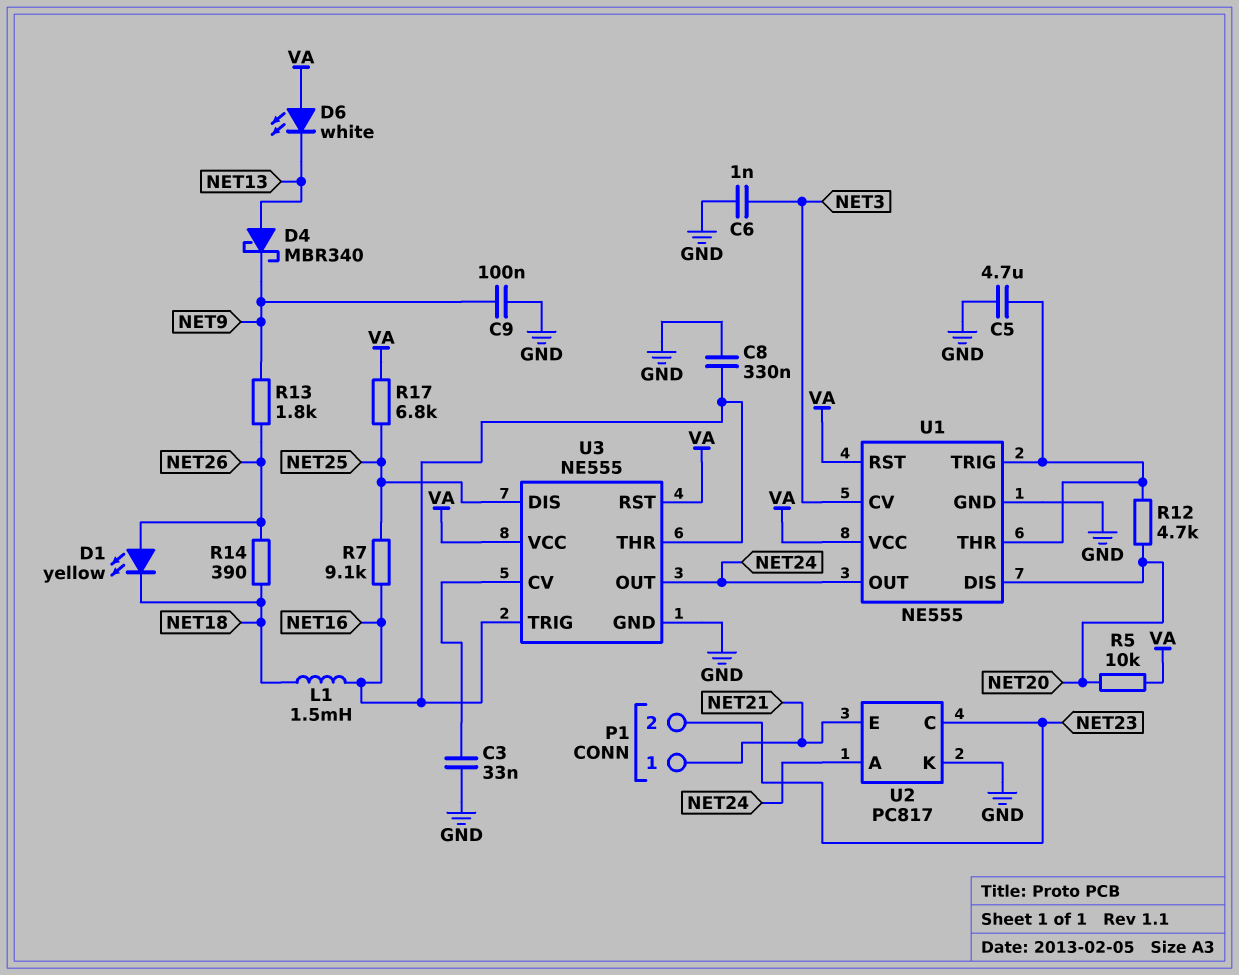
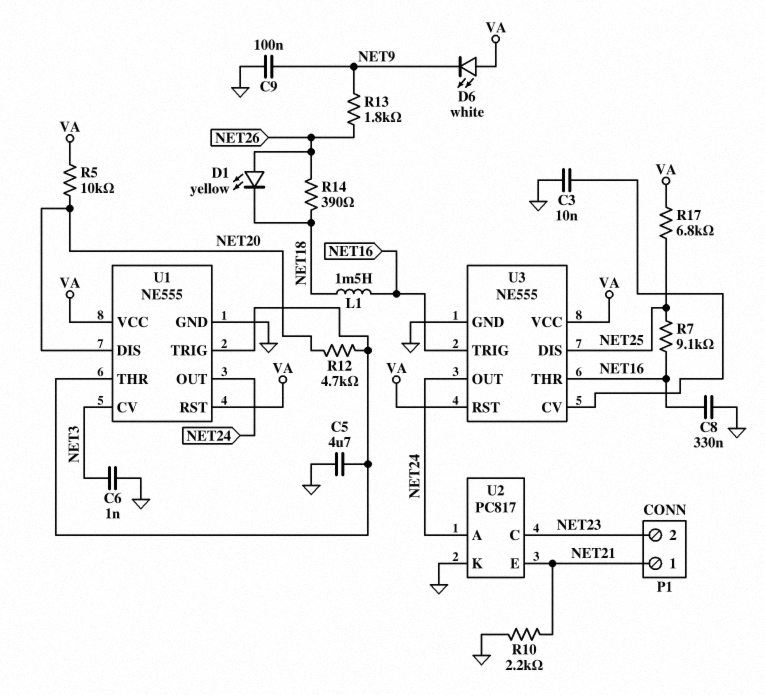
C3: 33nF (GND, U3/CV) -> 10nF (GND, U3/CV)
D4: schottky MBR340 (A NET13, K NET9) -> none
D6: LED white (A VA, K NET13) -> LED white (A VA, K NET9)
R10: none -> 2.2k (GND, NET21)

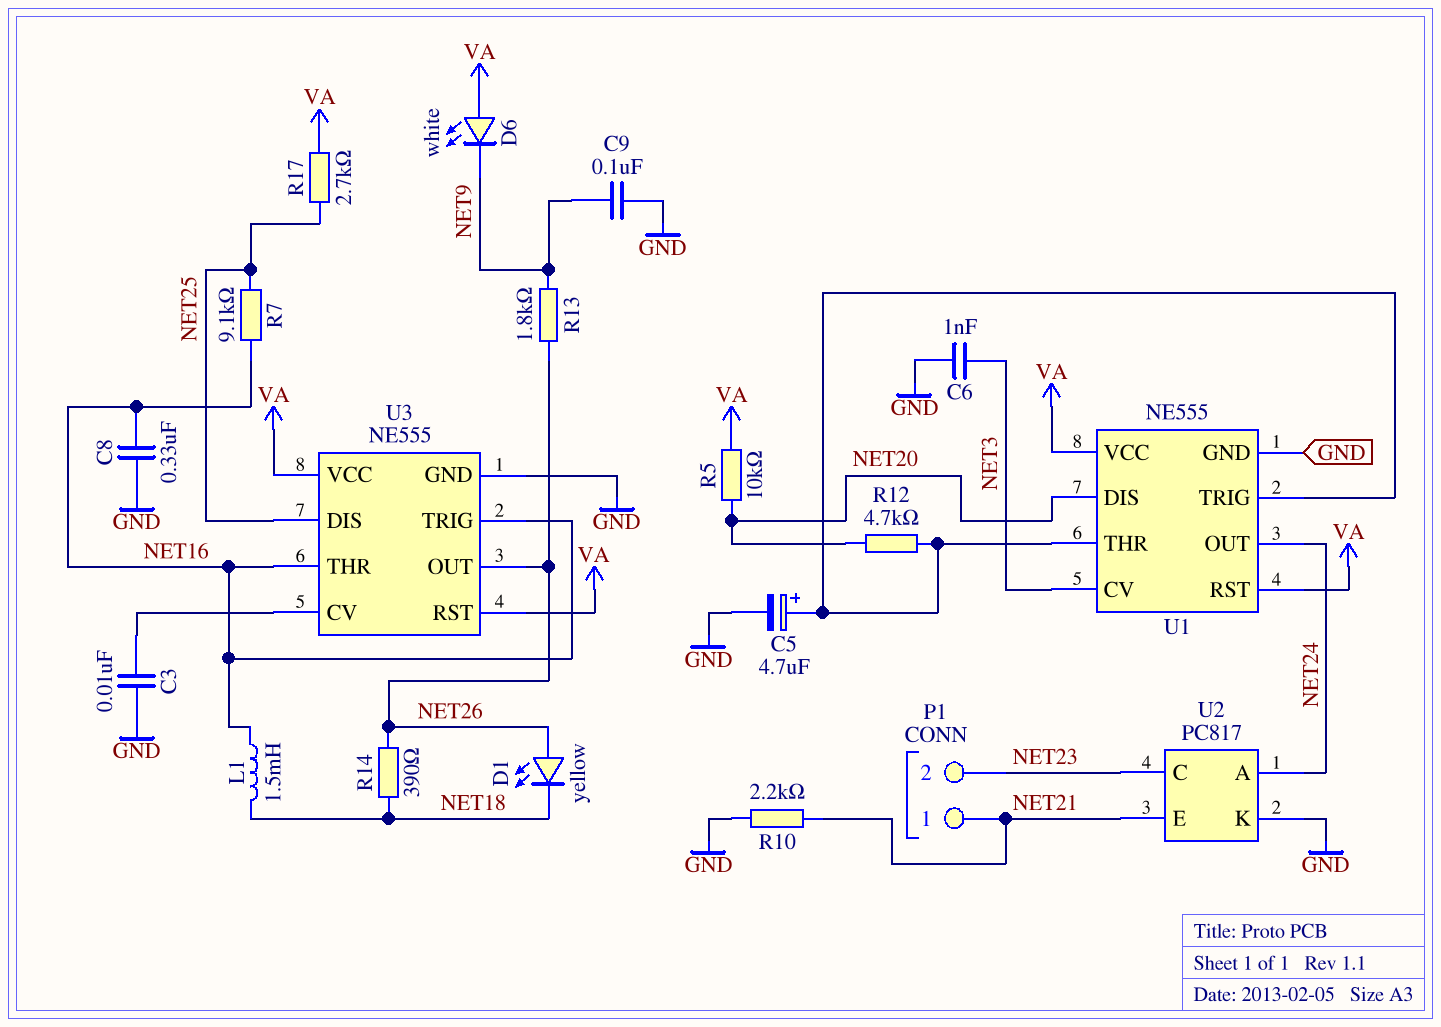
C5: 4.7uF (GND, U1/THR) -> 4.7uF (plus U1/THR, minus GND)
R17: 6.8k (NET25, VA) -> 2.7k (NET25, VA)
U3 pin OUT: NET24 -> NET26

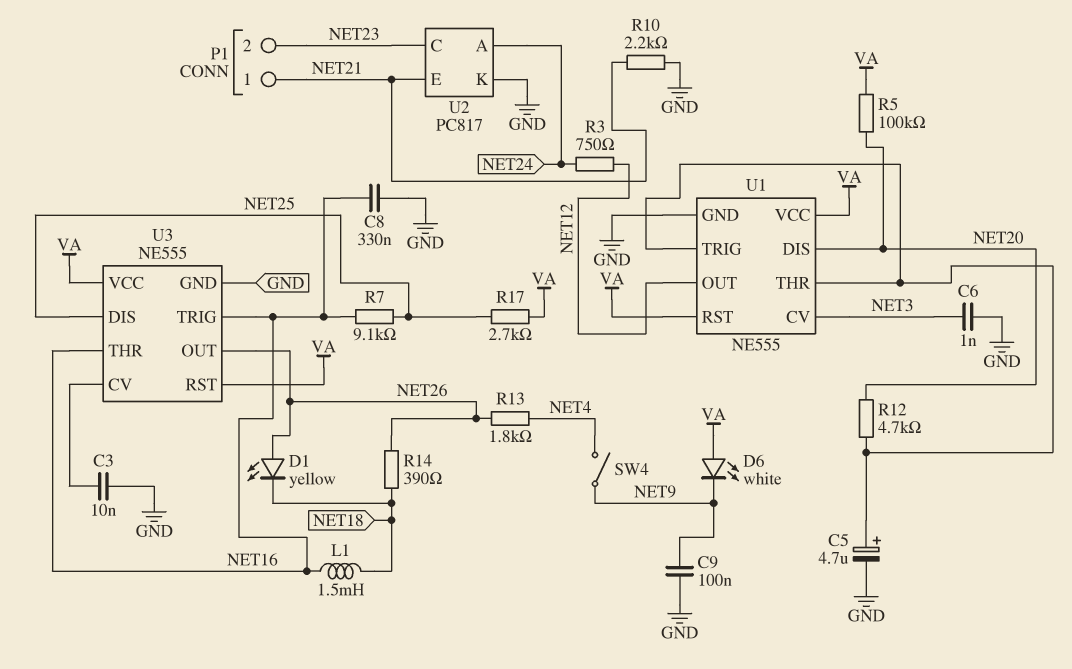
R3: none -> 750 (NET12, NET24)
R5: 10k (NET20, VA) -> 100k (NET20, VA)
R13: 1.8k (NET9, NET26) -> 1.8k (NET4, NET26)
SW4: none -> switch (NET4, NET9)
U1 pin OUT: NET24 -> NET12

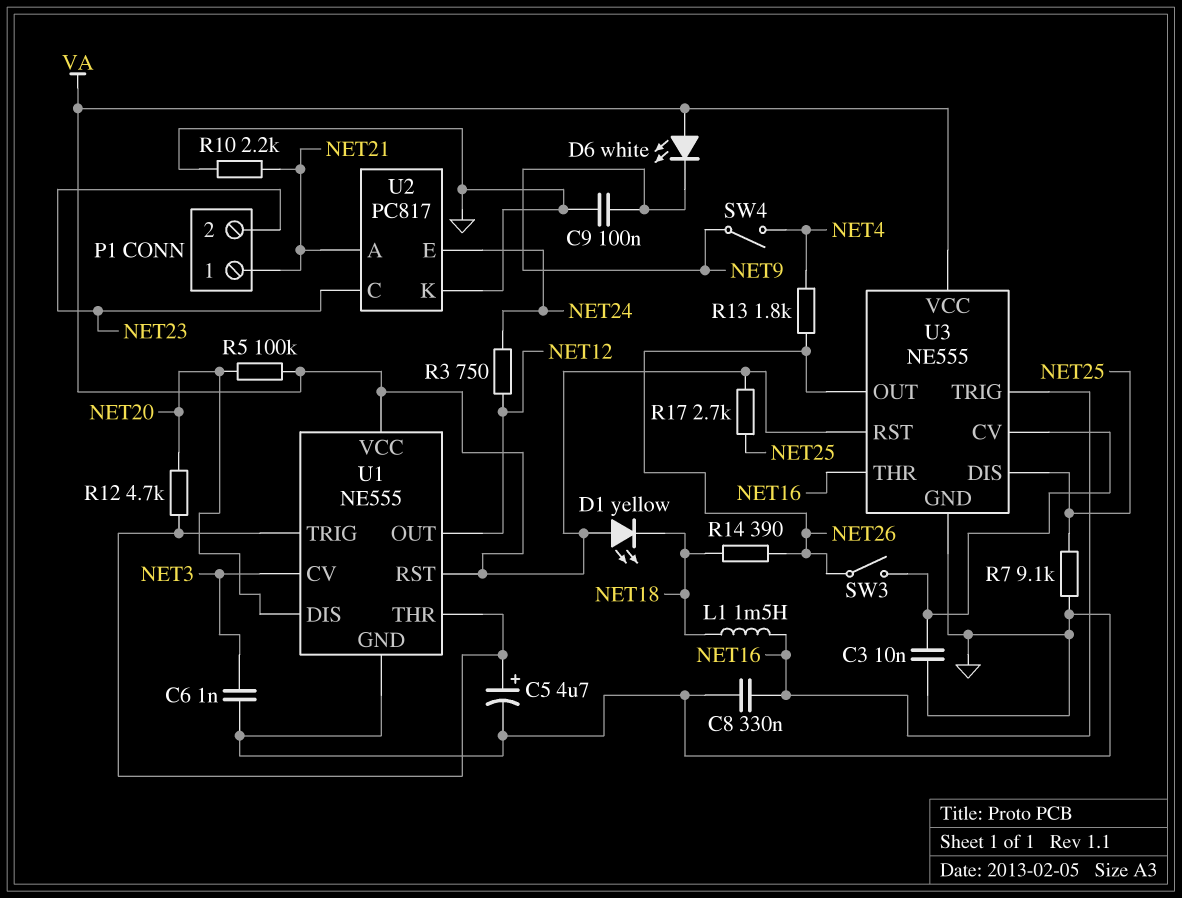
D1: LED yellow (A NET26, K NET18) -> LED yellow (A VA, K NET18)
R7: 9.1k (NET16, NET25) -> 9.1k (GND, NET25)
SW3: none -> switch (NET26, U3/CV)
U2 pin A: NET24 -> NET21
U2 pin E: NET21 -> NET24

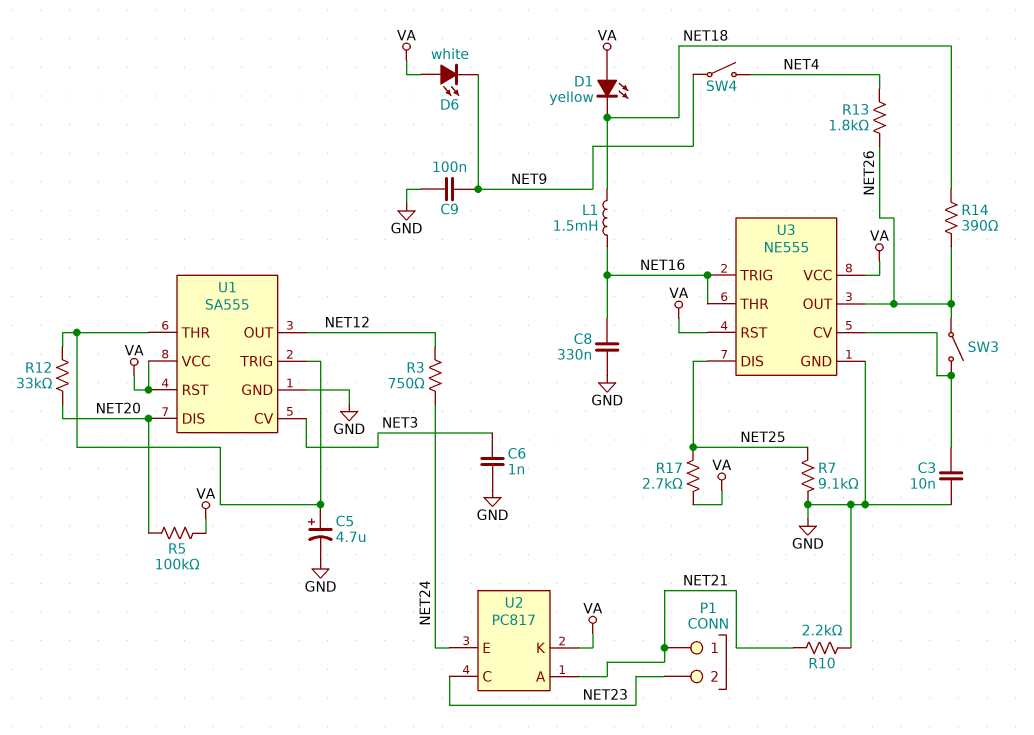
R12: 4.7k (NET20, U1/THR) -> 33k (NET20, U1/THR)
U1: NE555 -> SA555
U2 pin K: GND -> VA

